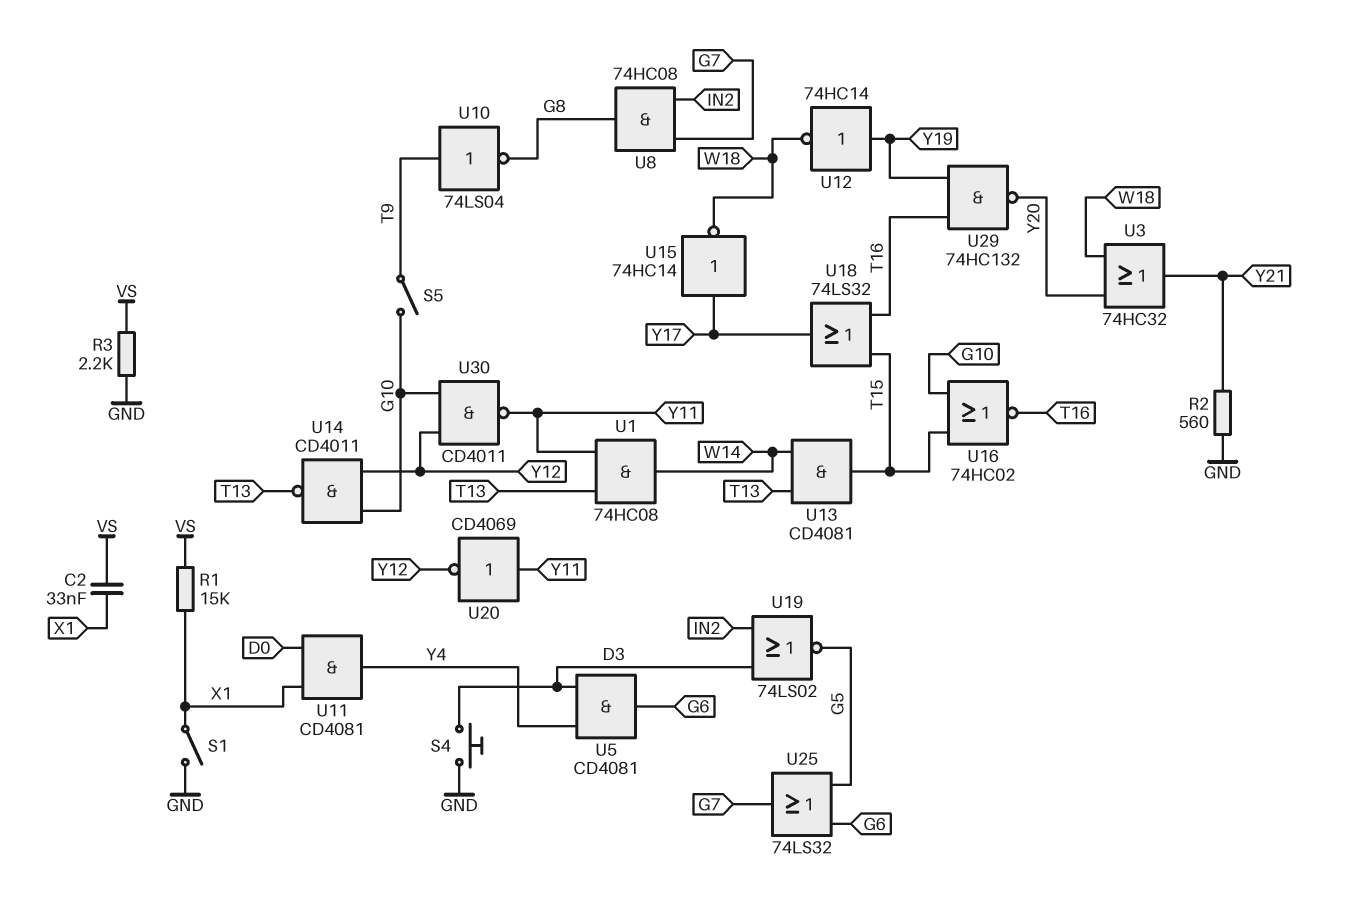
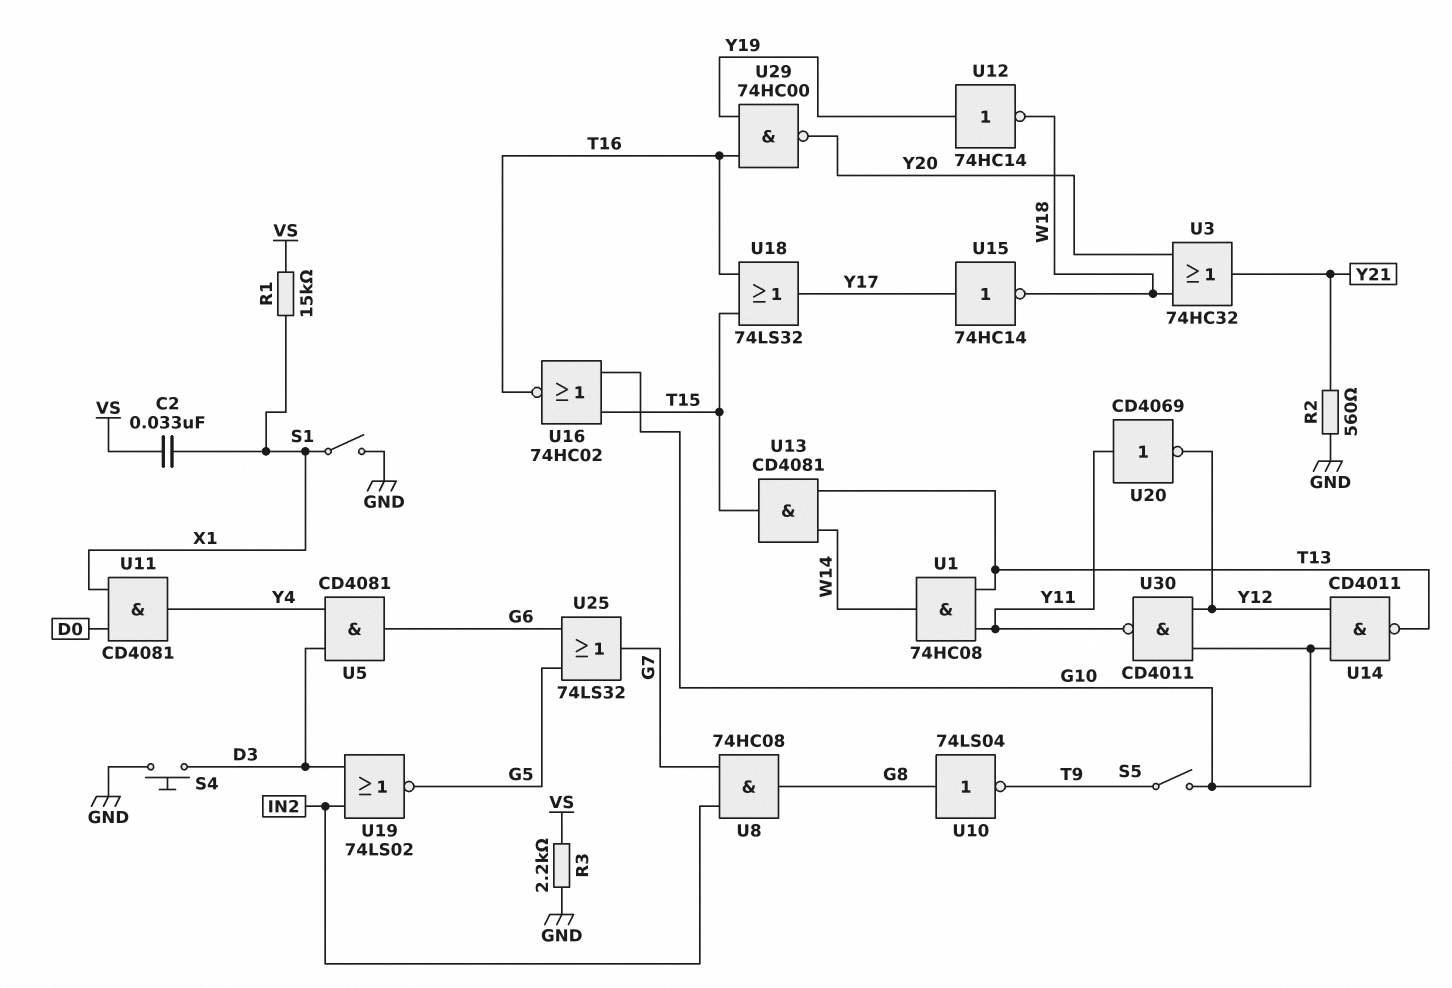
U10: NOT 74LS04 (in T9, out G8) -> NOT 74LS04 (in G8, out T9)
U29: NAND 74HC132 (in T16, in Y19, out Y20) -> NAND 74HC00 (in T16, in Y19, out Y20)

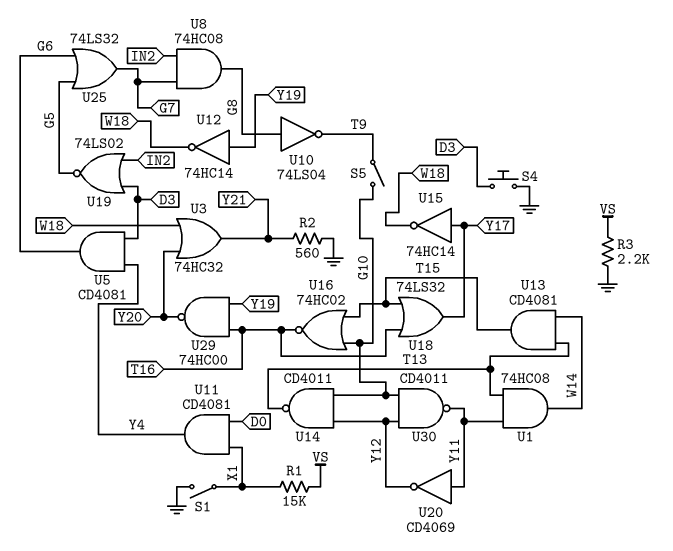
C2: 33nF (VS, X1) -> none

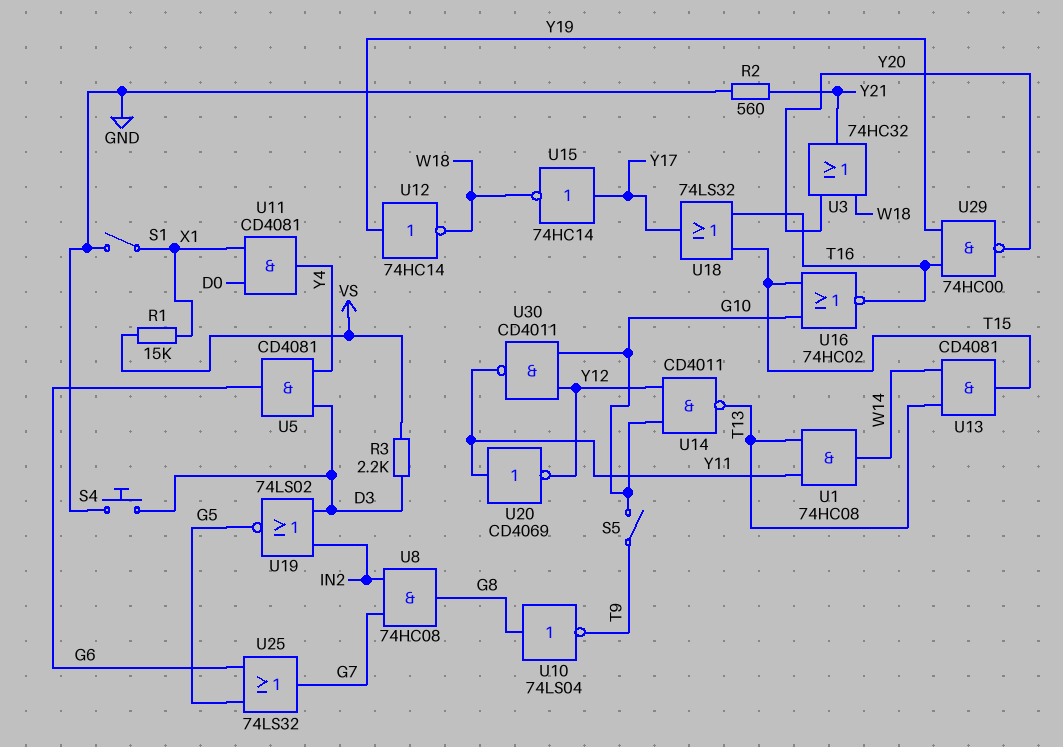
R3: 2.2k (GND, VS) -> 2.2k (D3, VS)

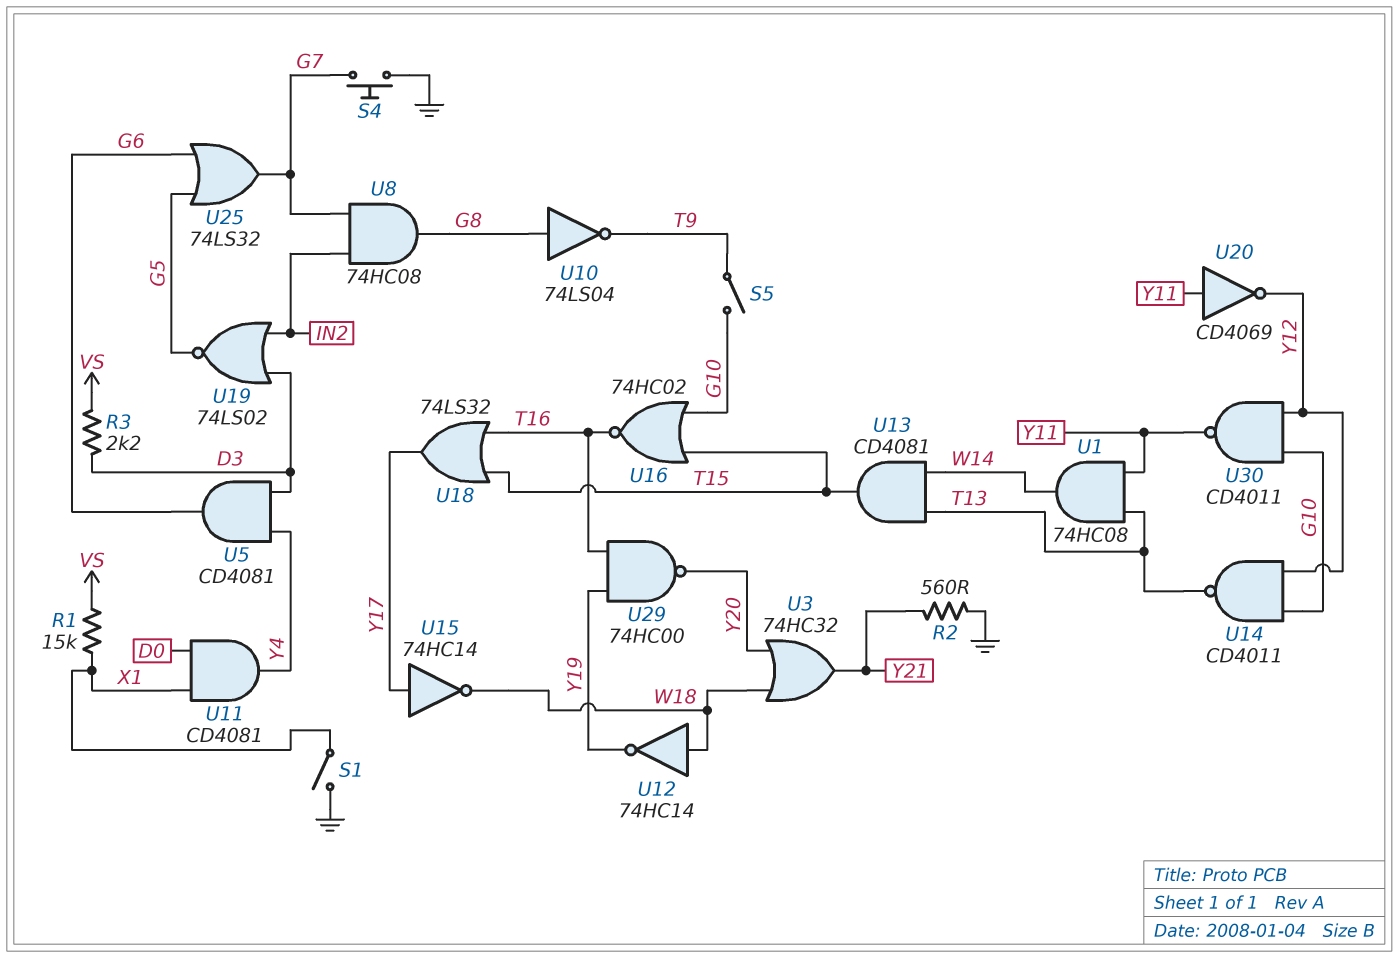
S4: button (D3, GND) -> button (G7, GND)
U12: NOT 74HC14 (in Y19, out W18) -> NOT 74HC14 (in W18, out Y19)

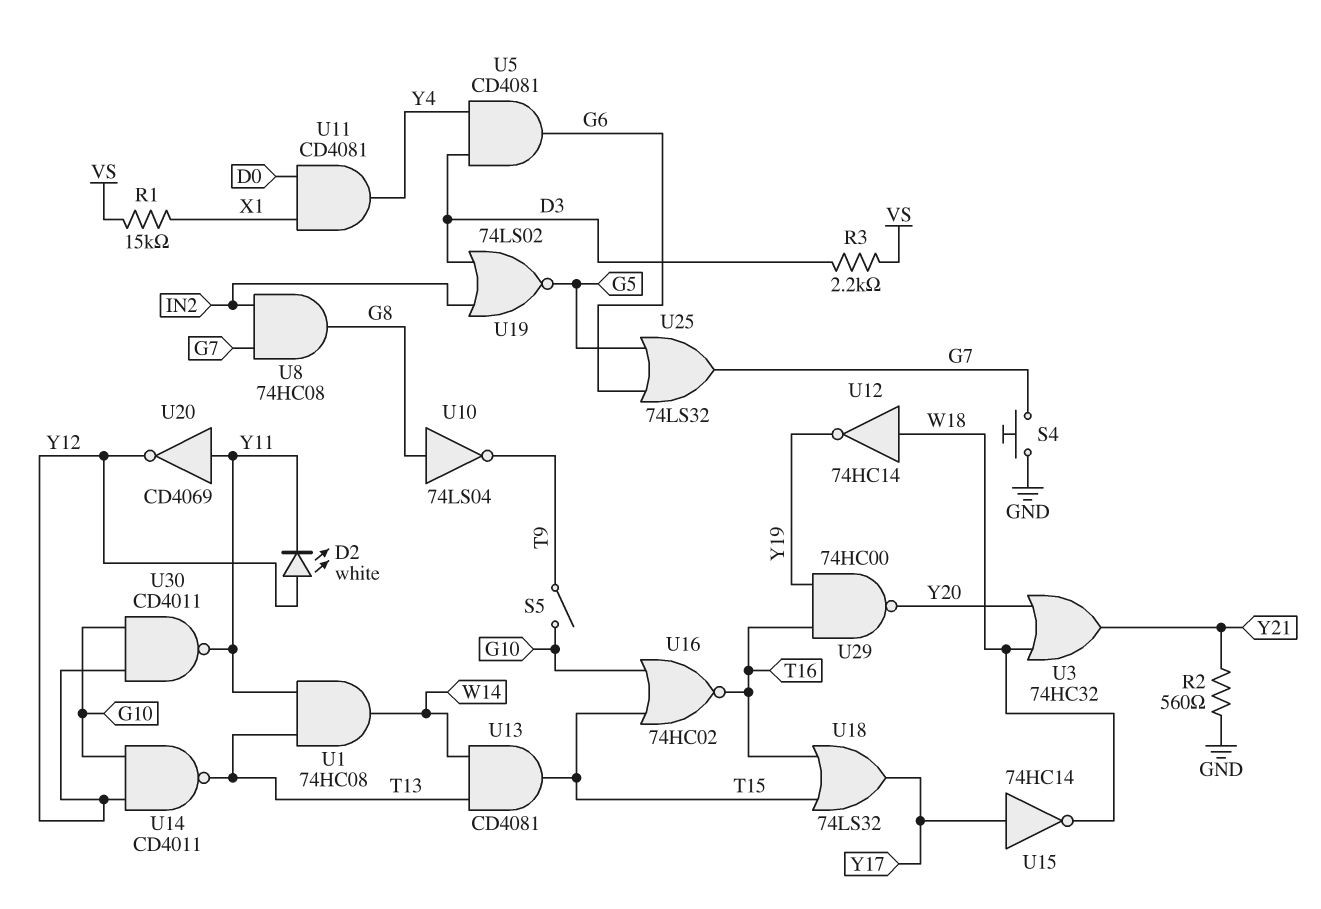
D2: none -> LED white (A Y12, K Y11)
S1: switch (GND, X1) -> none

